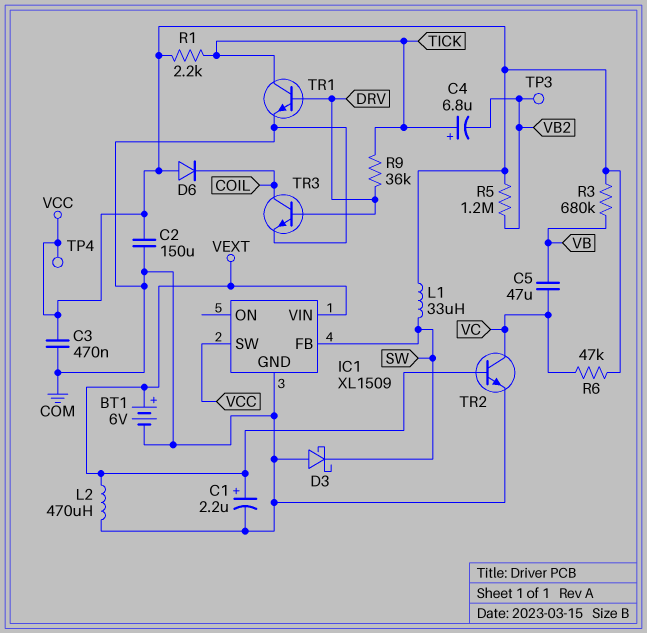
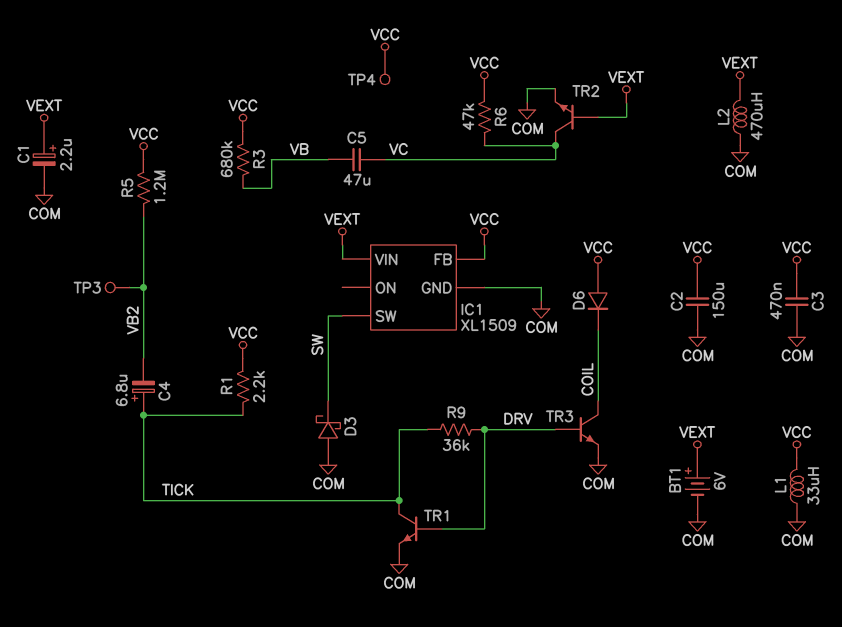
IC1 pin FB: SW -> VCC
IC1 pin SW: VCC -> SW
L1: 33uH (SW, VCC) -> 33uH (COM, VCC)

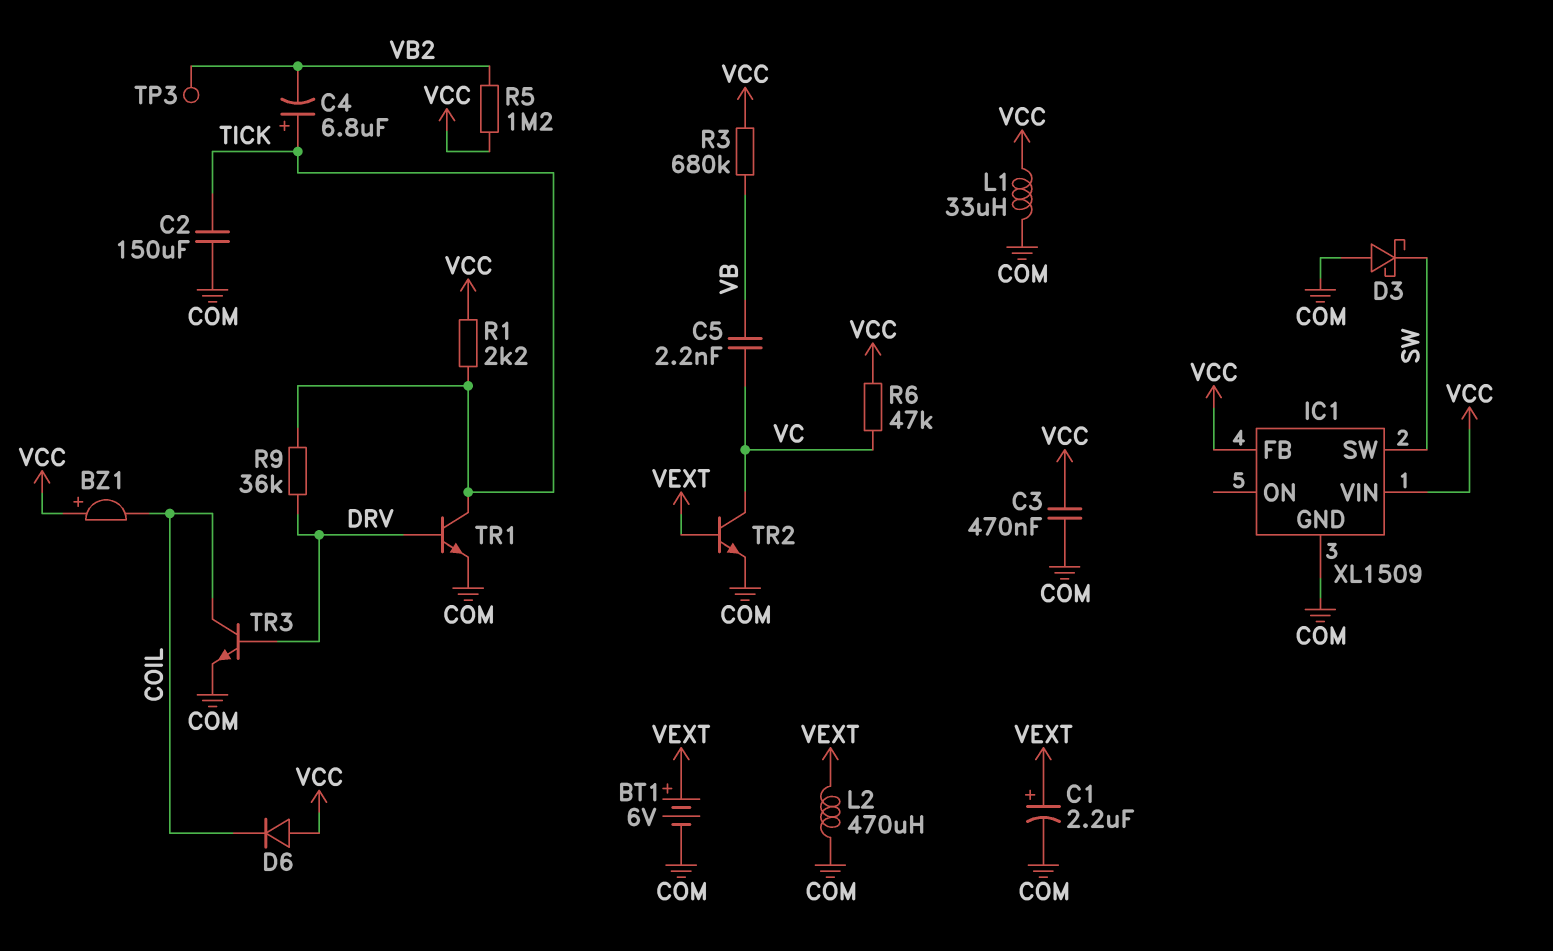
BZ1: none -> buzzer (plus VCC, minus COIL)
C2: 150uF (COM, VCC) -> 150uF (COM, TICK)
C5: 47uF (VB, VC) -> 2.2nF (VB, VC)
IC1 pin VIN: VEXT -> VCC
TP4: test point (VCC) -> none

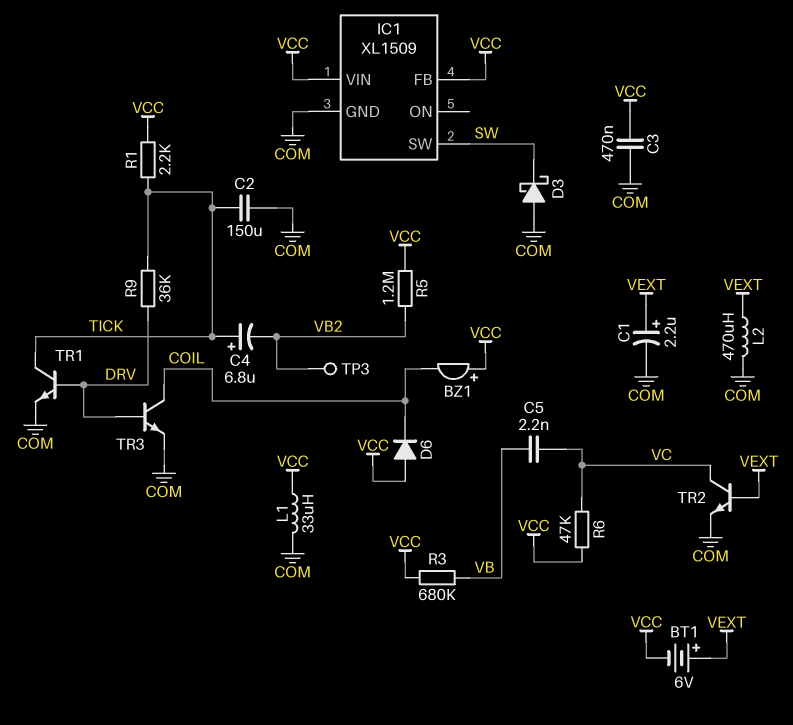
BT1: 6V (plus VEXT, minus COM) -> 6V (plus VEXT, minus VCC)

